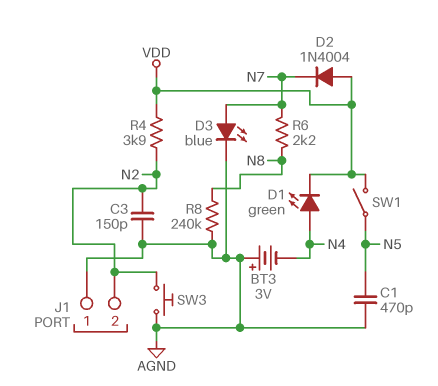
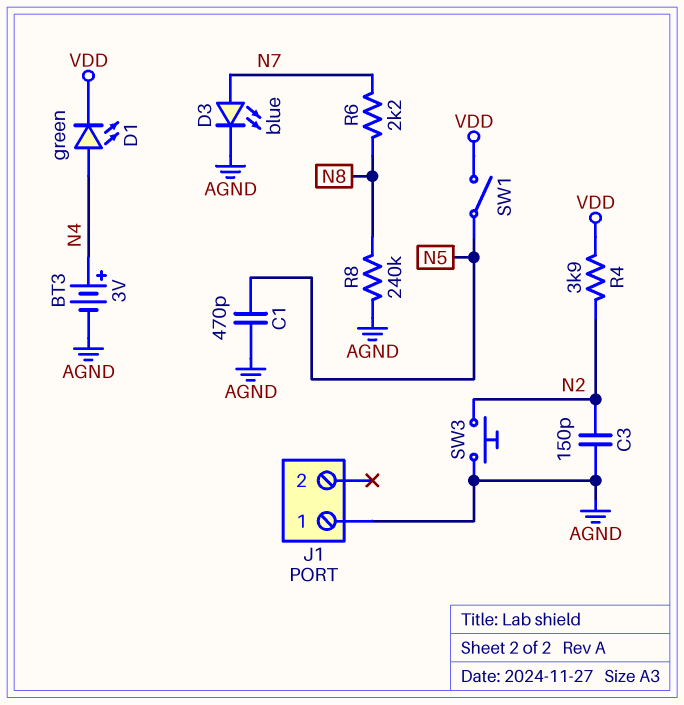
BT3: 3V (plus AGND, minus N4) -> 3V (plus N4, minus AGND)
D2: diode 1N4004 (A VDD, K N7) -> none
J1 pin 2: N2 -> none

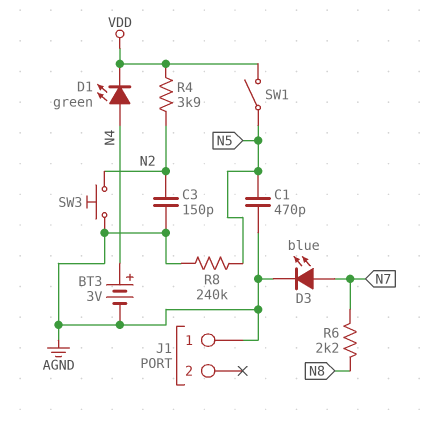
R8: 240k (AGND, N8) -> 240k (AGND, N5)

